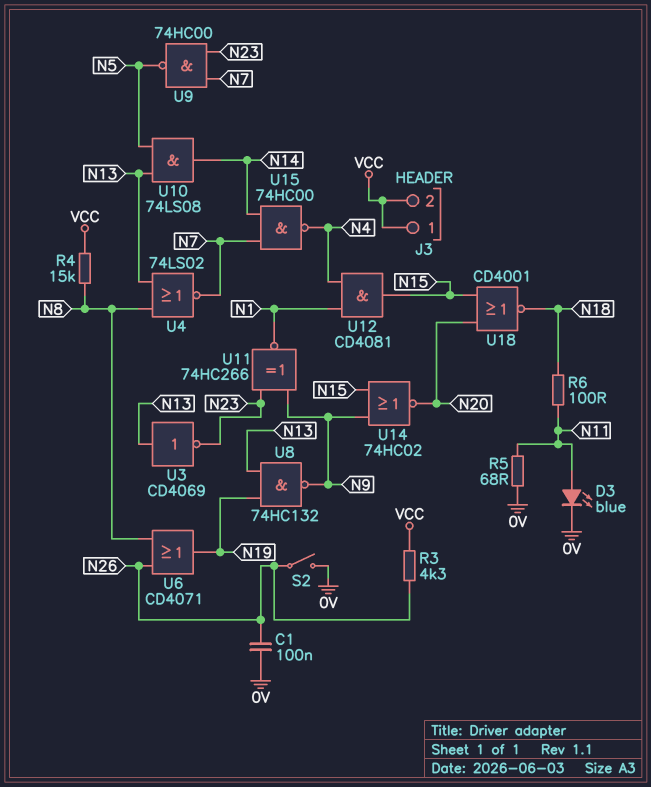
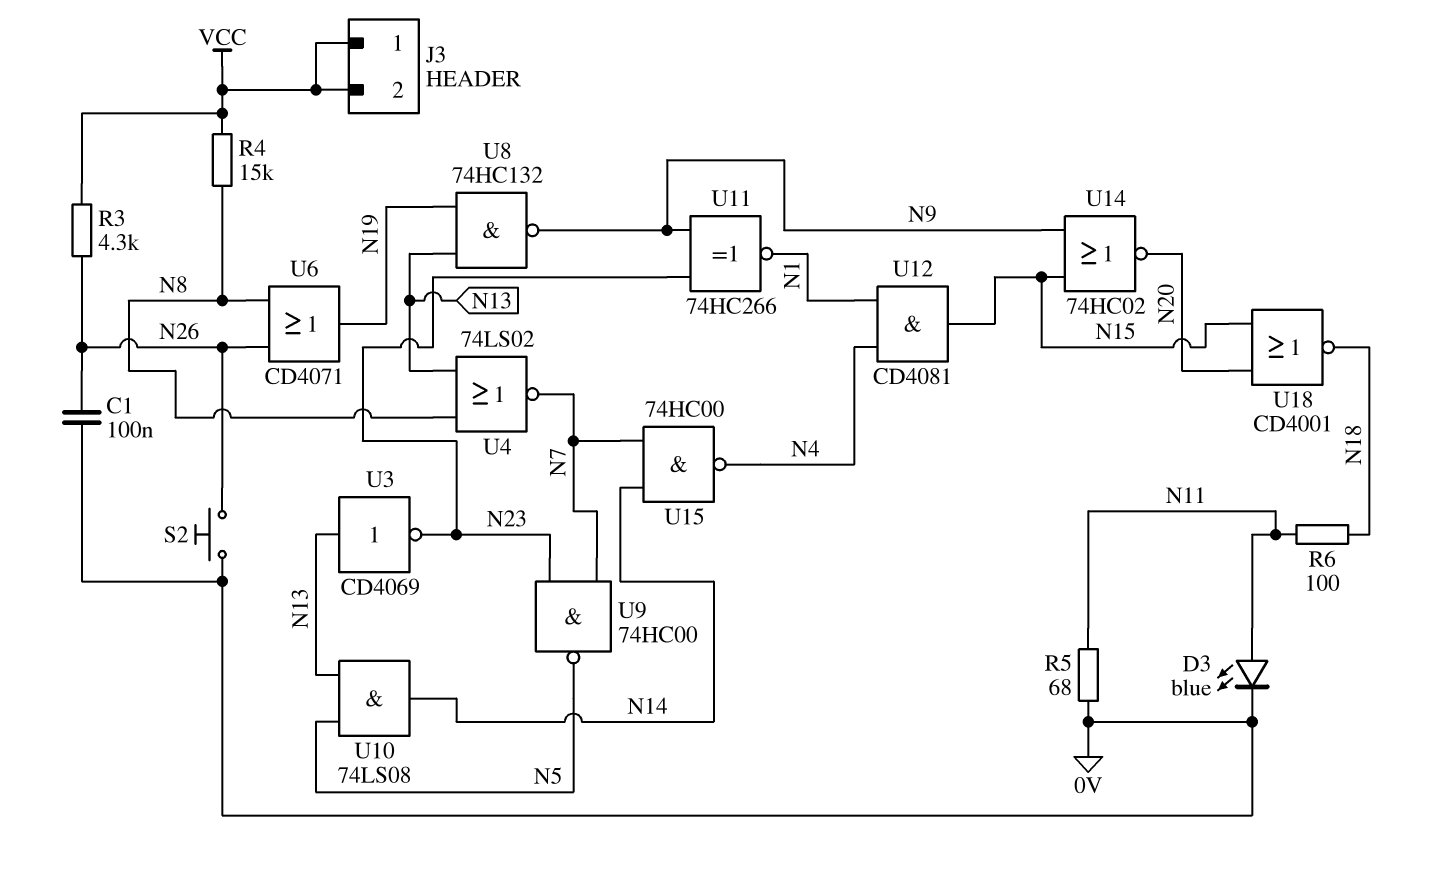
S2: switch (0V, N26) -> button (0V, N26)

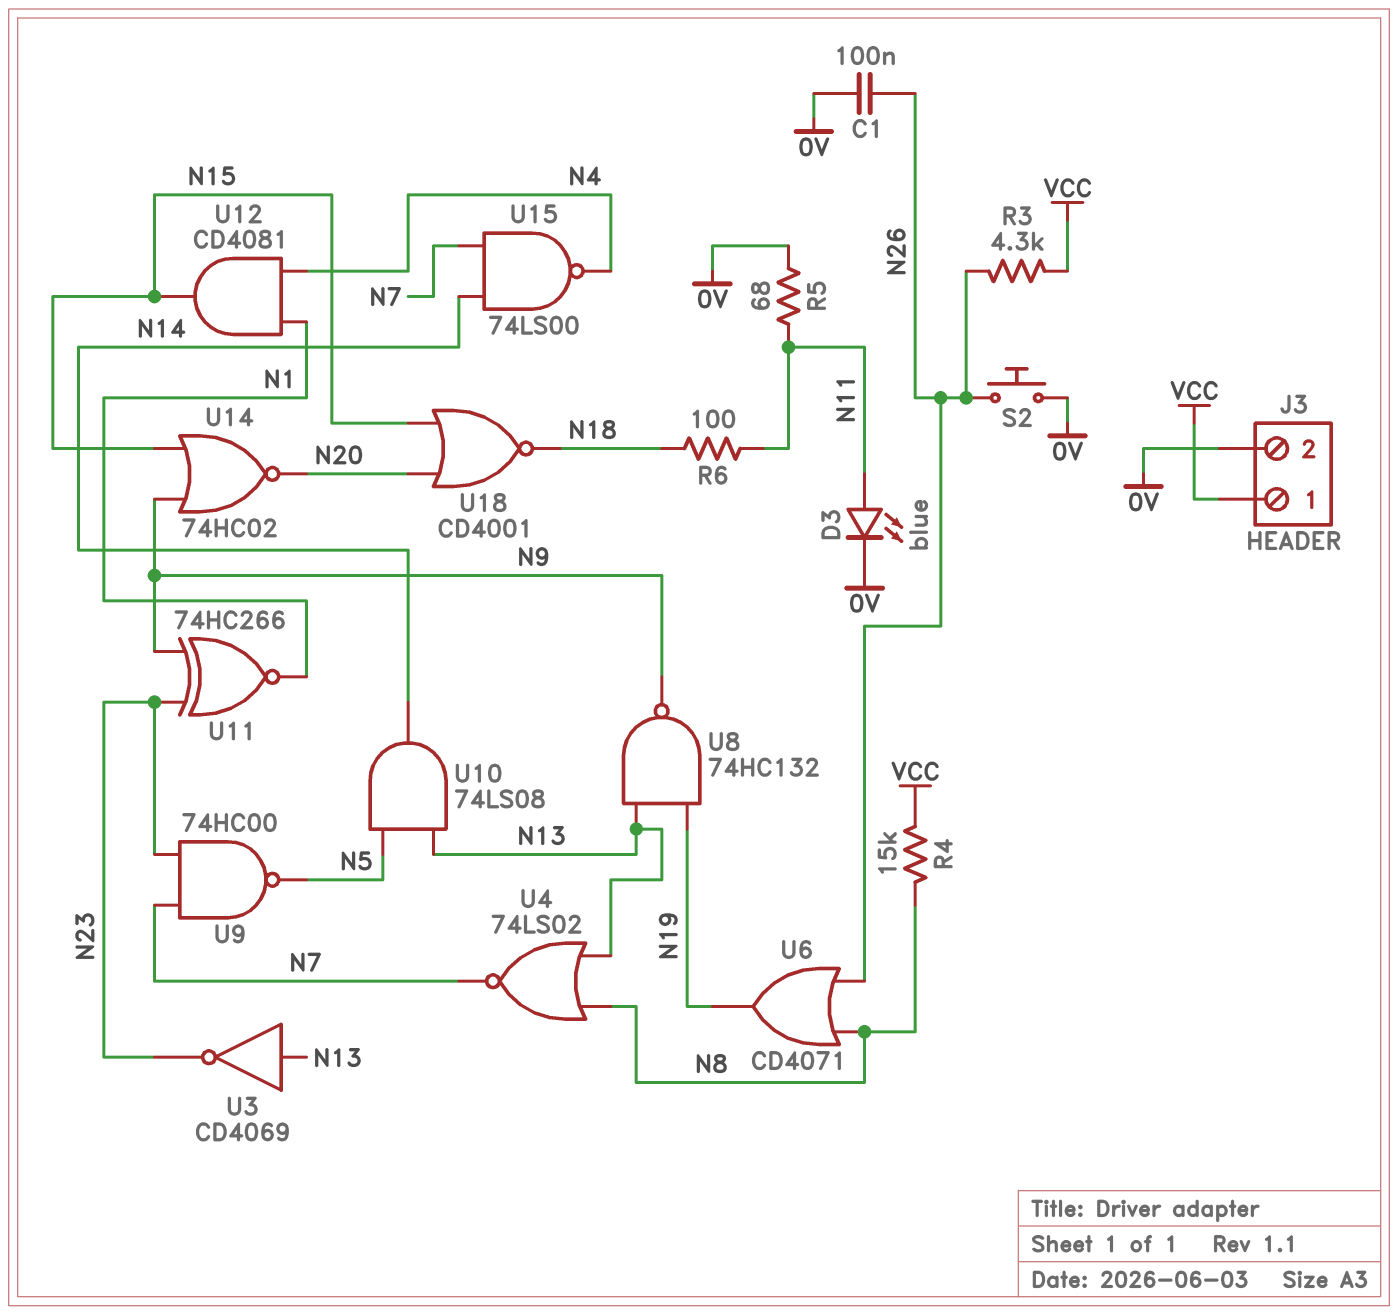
J3 pin 2: VCC -> 0V
U15: NAND 74HC00 (in N7, in N14, out N4) -> NAND 74LS00 (in N7, in N14, out N4)

